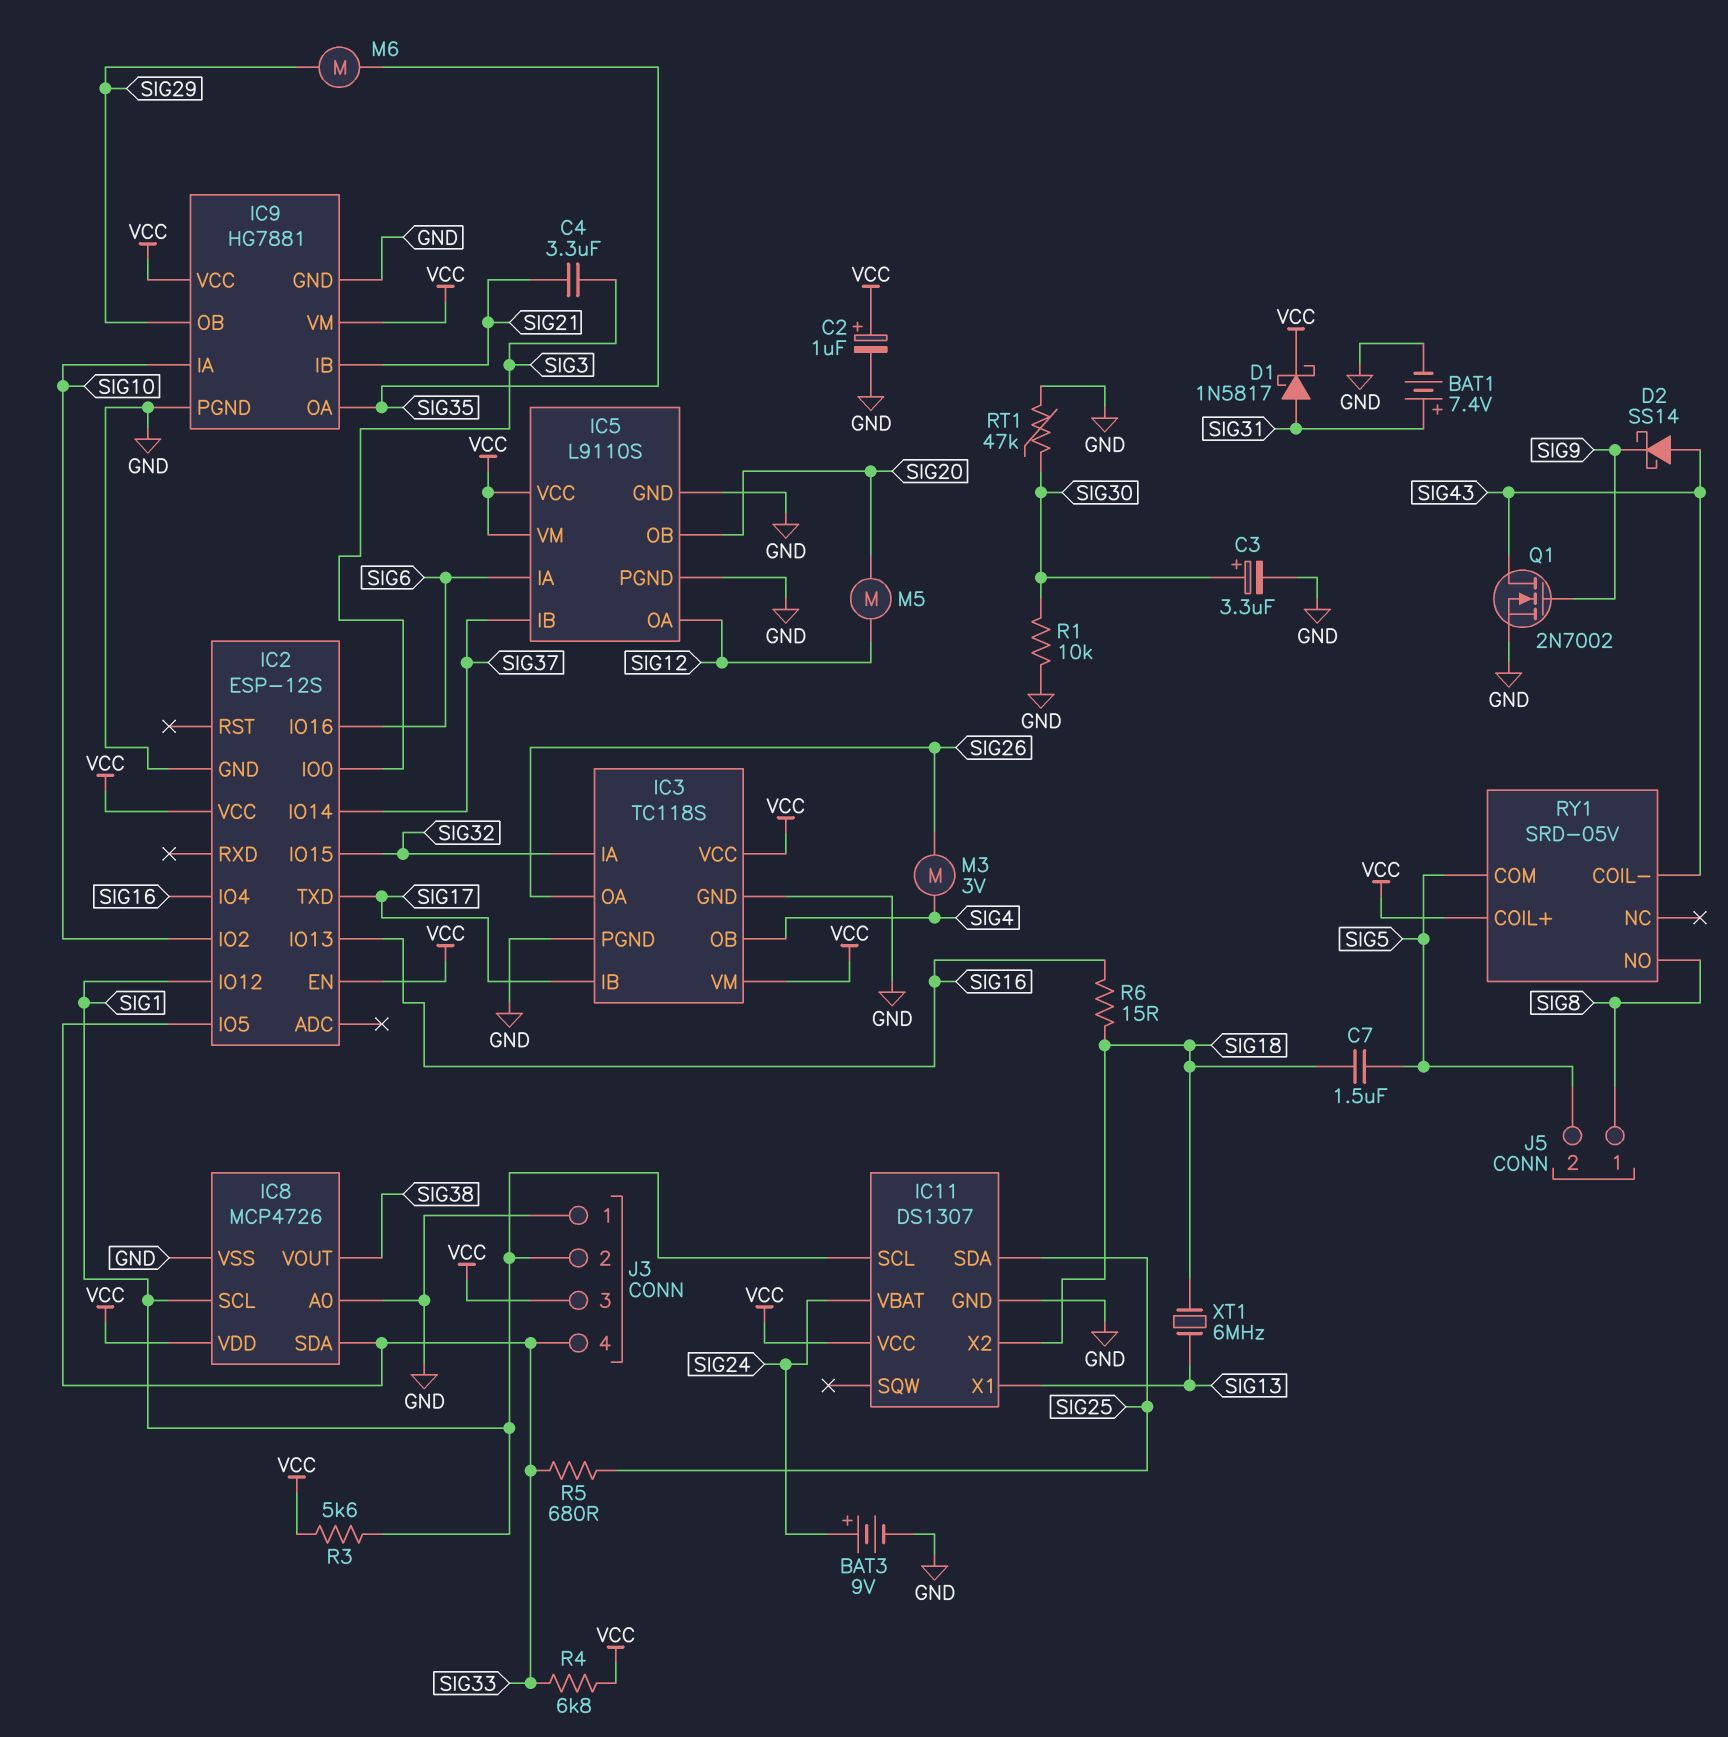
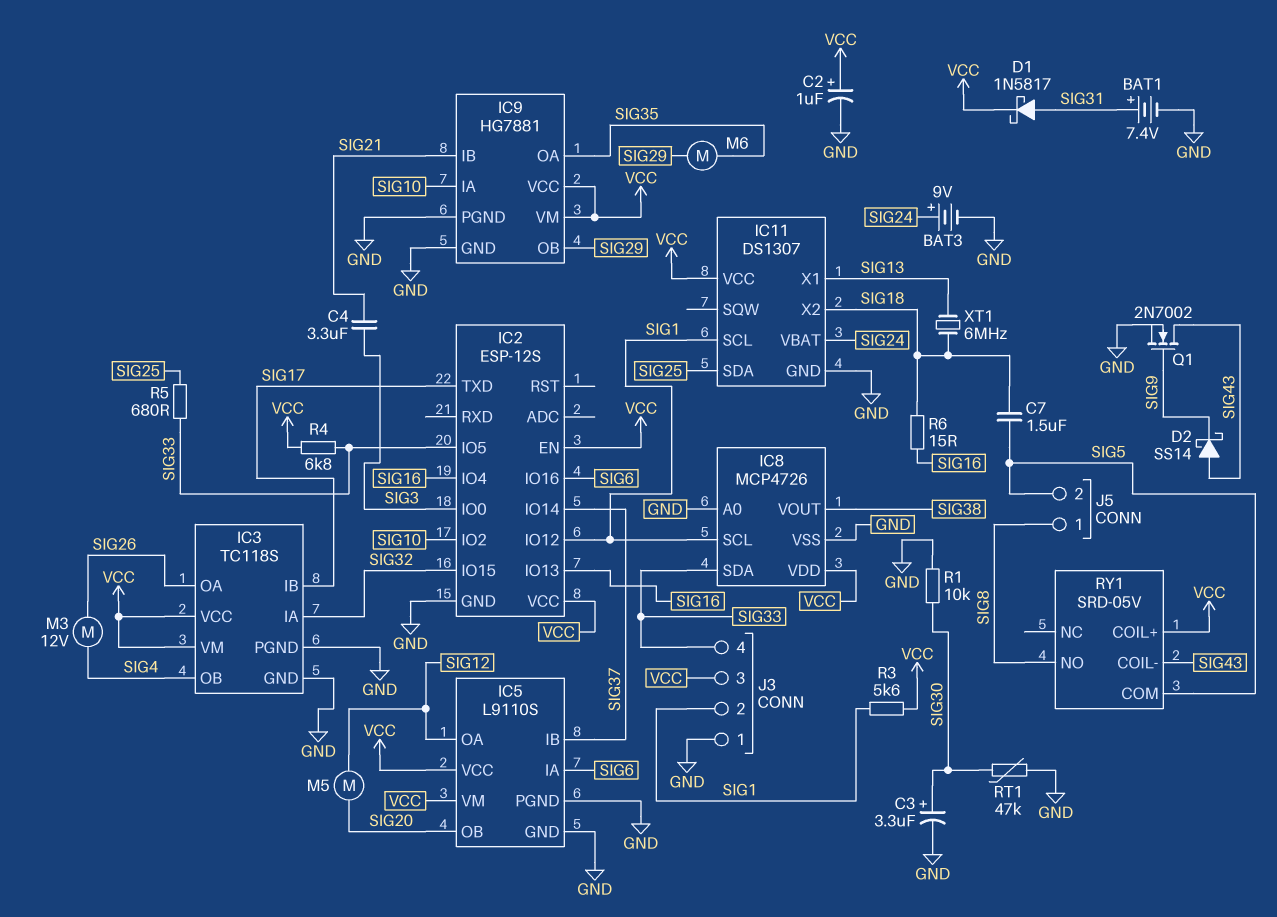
M3: motor 3V (SIG4, SIG26) -> motor 12V (SIG4, SIG26)

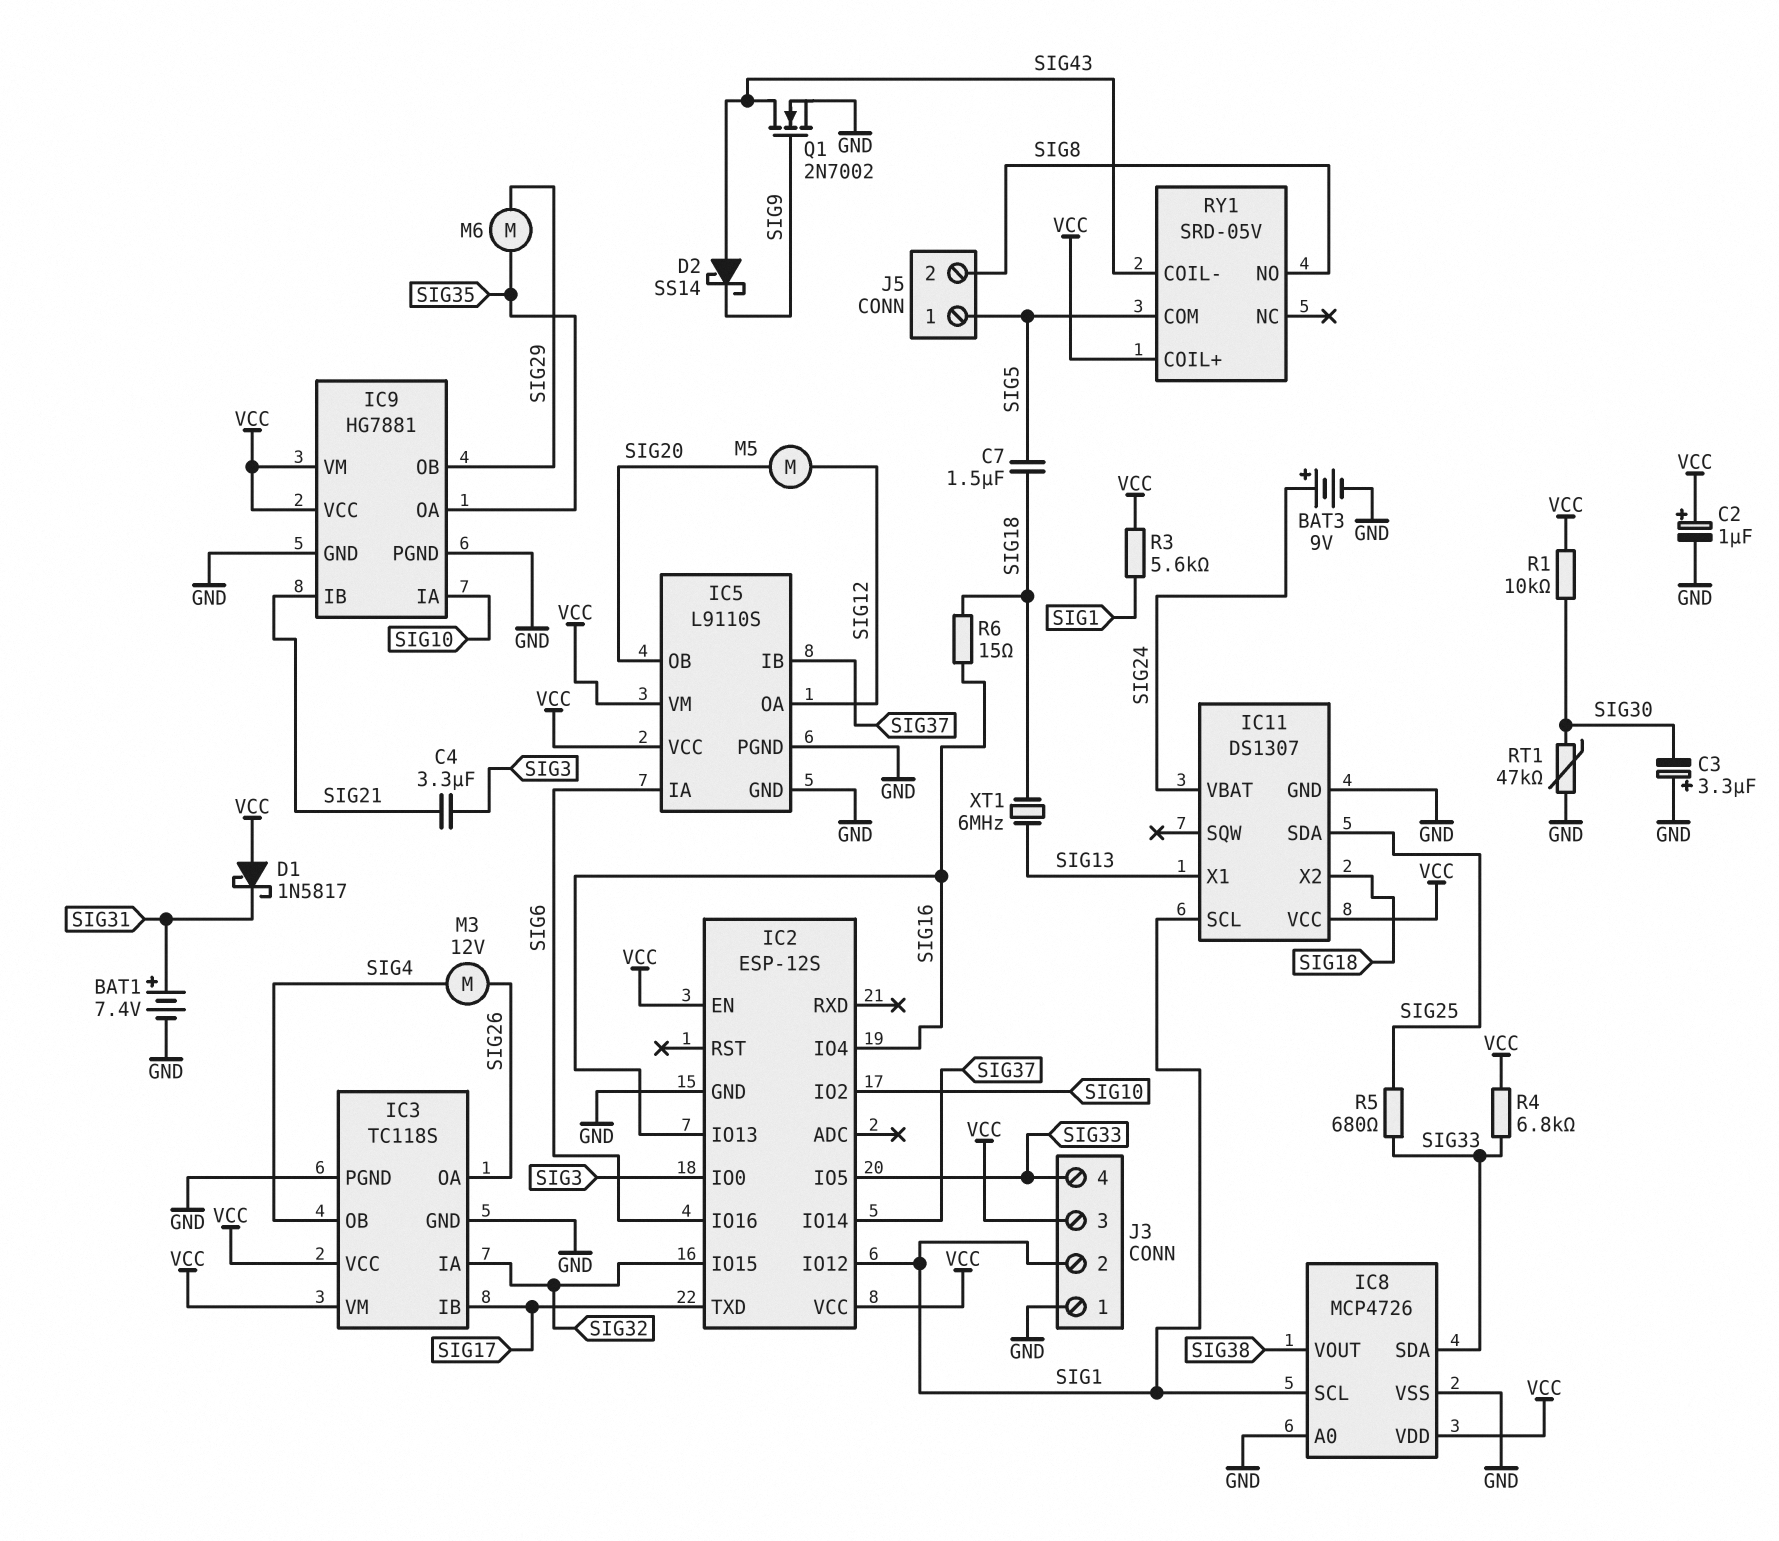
C3: 3.3uF (plus SIG30, minus GND) -> 3.3uF (plus GND, minus SIG30)
D1: schottky 1N5817 (A SIG31, K VCC) -> schottky 1N5817 (A VCC, K SIG31)
J5 pin 1: SIG8 -> SIG5
J5 pin 2: SIG5 -> SIG8
R1: 10k (GND, SIG30) -> 10k (SIG30, VCC)

